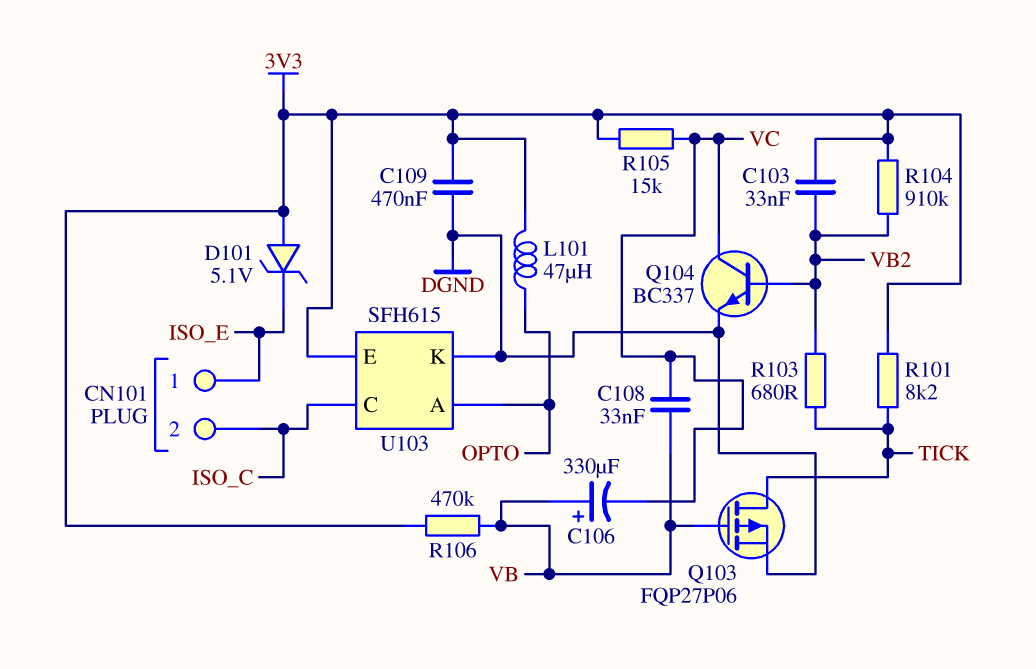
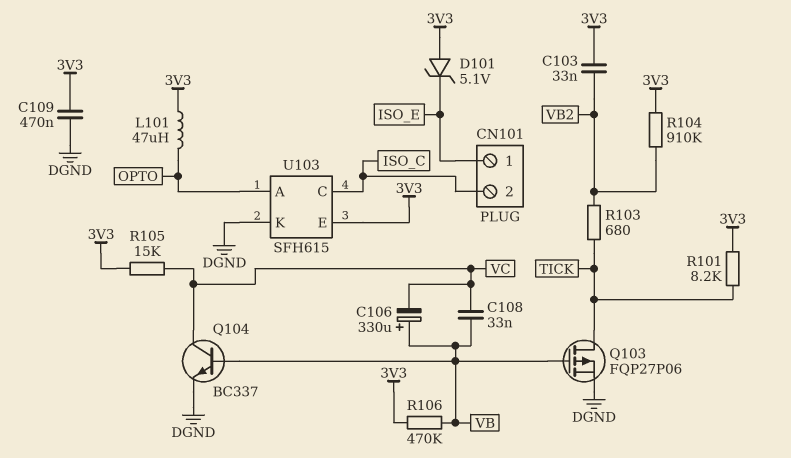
Q104: NPN BC337 (B VB2, C VC, E DGND) -> NPN BC337 (B VB, C VC, E DGND)

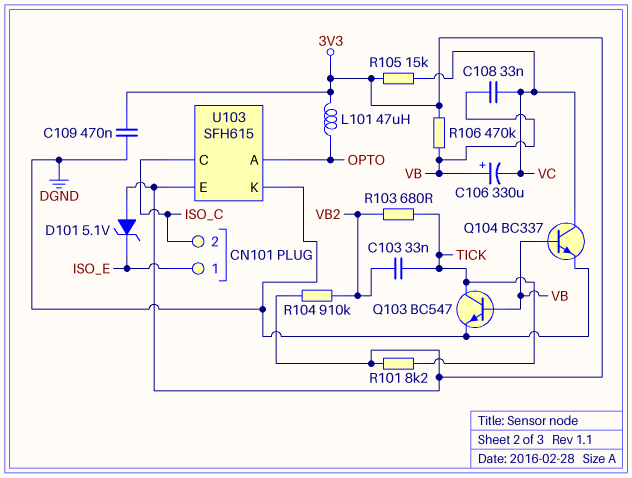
C103: 33nF (3V3, VB2) -> 33nF (TICK, VB2)
Q103: PMOS FQP27P06 (G VB, D TICK, S DGND) -> NPN BC547 (B VB, C TICK, E DGND)

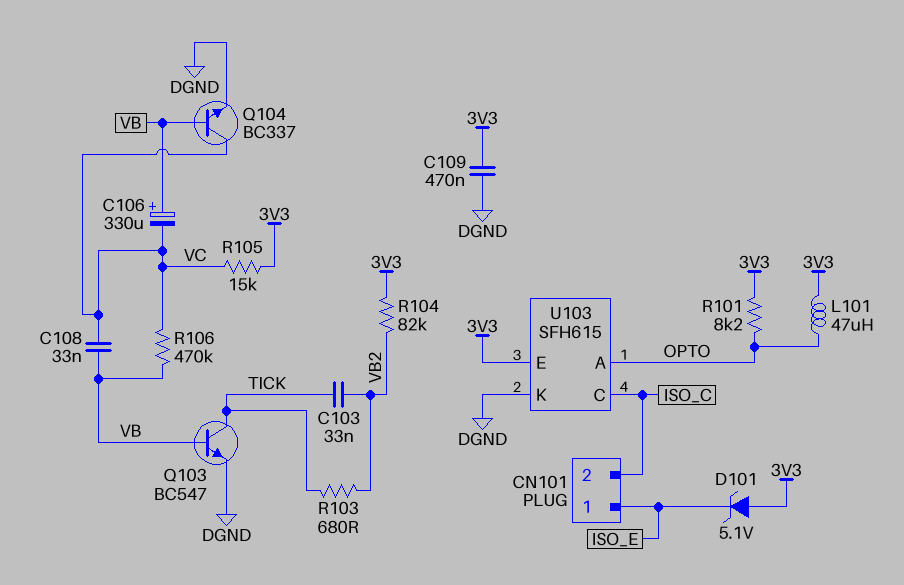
R101: 8.2k (3V3, TICK) -> 8.2k (3V3, OPTO)
R104: 910k (3V3, VB2) -> 82k (3V3, VB2)
R106: 470k (3V3, VB) -> 470k (VB, VC)

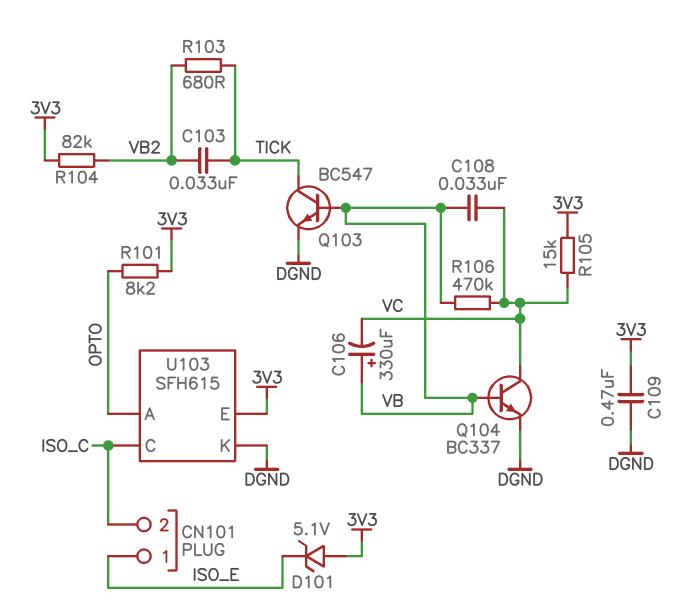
L101: 47uH (3V3, OPTO) -> none

